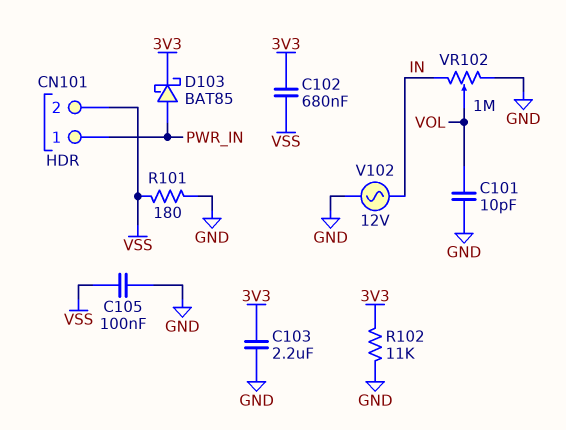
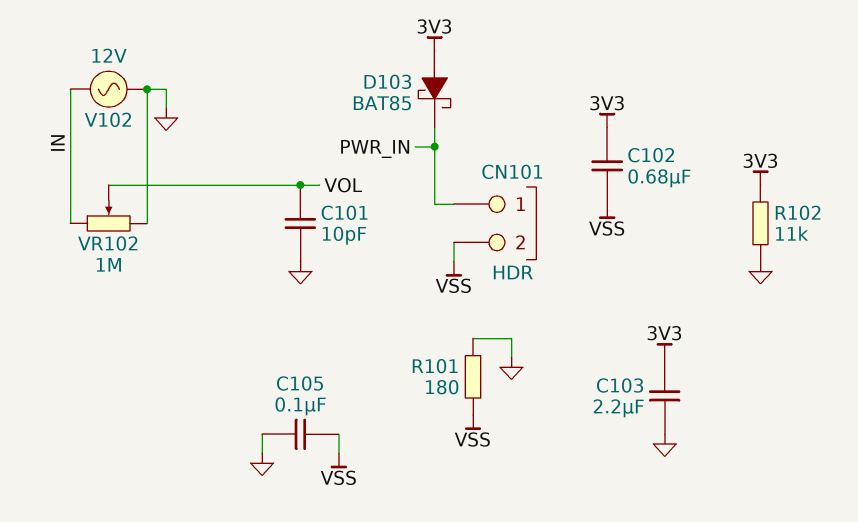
D103: schottky BAT85 (A PWR_IN, K 3V3) -> schottky BAT85 (A 3V3, K PWR_IN)

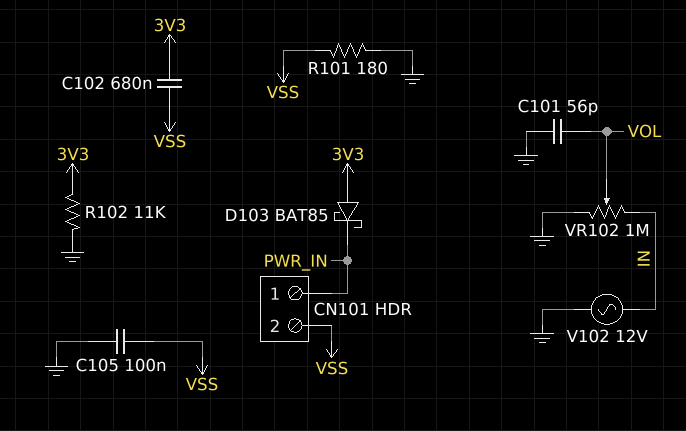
C101: 10pF (GND, VOL) -> 56pF (GND, VOL)
C103: 2.2uF (3V3, GND) -> none

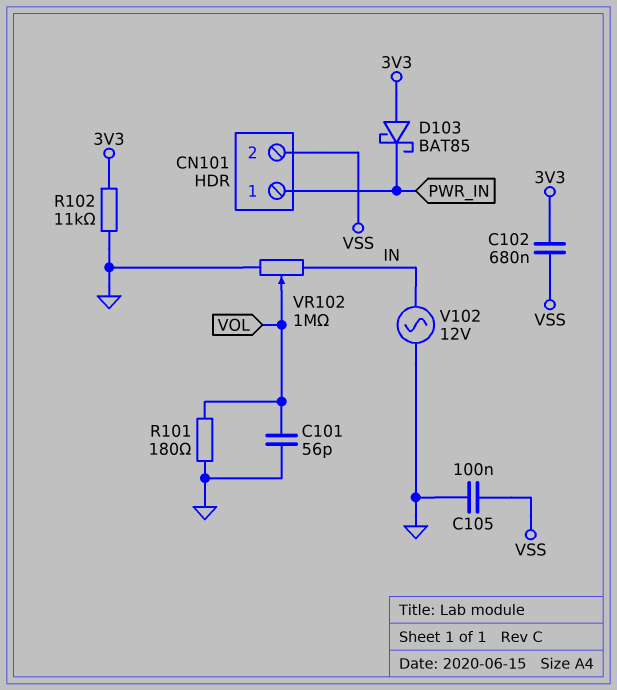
R101: 180 (GND, VSS) -> 180 (GND, VOL)

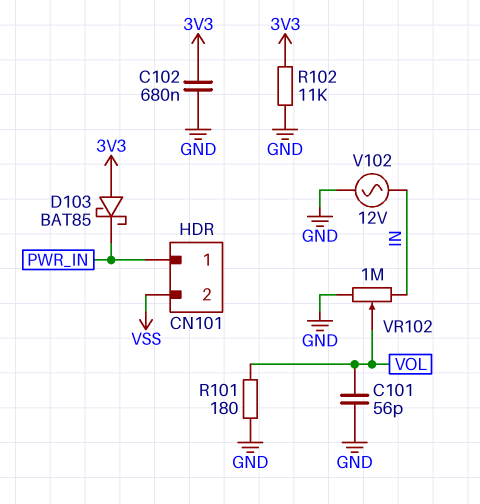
C102: 680nF (3V3, VSS) -> 680nF (3V3, GND)
C105: 100nF (GND, VSS) -> none

